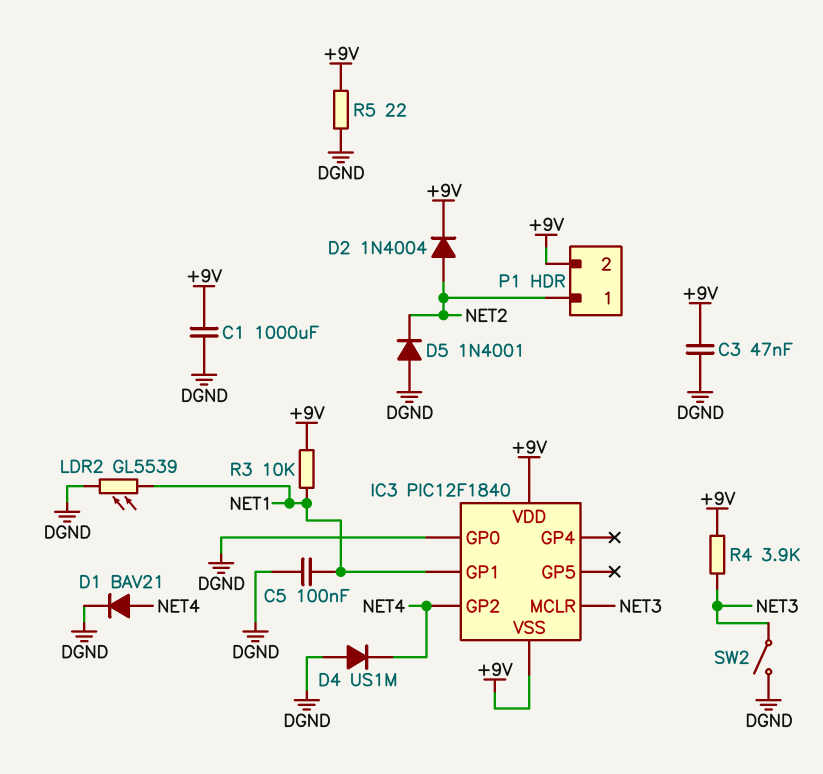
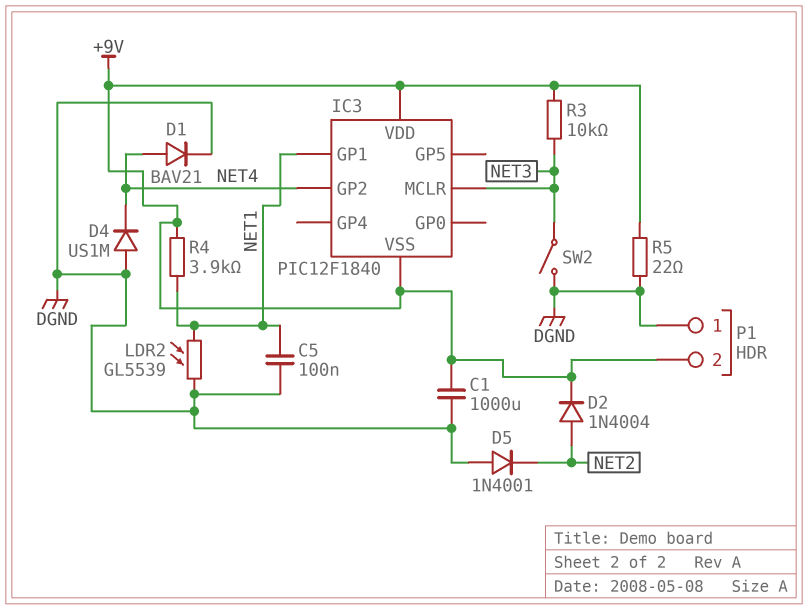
C3: 47nF (+9V, DGND) -> none
IC3 pin GP0: DGND -> none
P1 pin 1: NET2 -> DGND
R3: 10k (+9V, NET1) -> 10k (+9V, NET3)
R4: 3.9k (+9V, NET3) -> 3.9k (+9V, NET1)

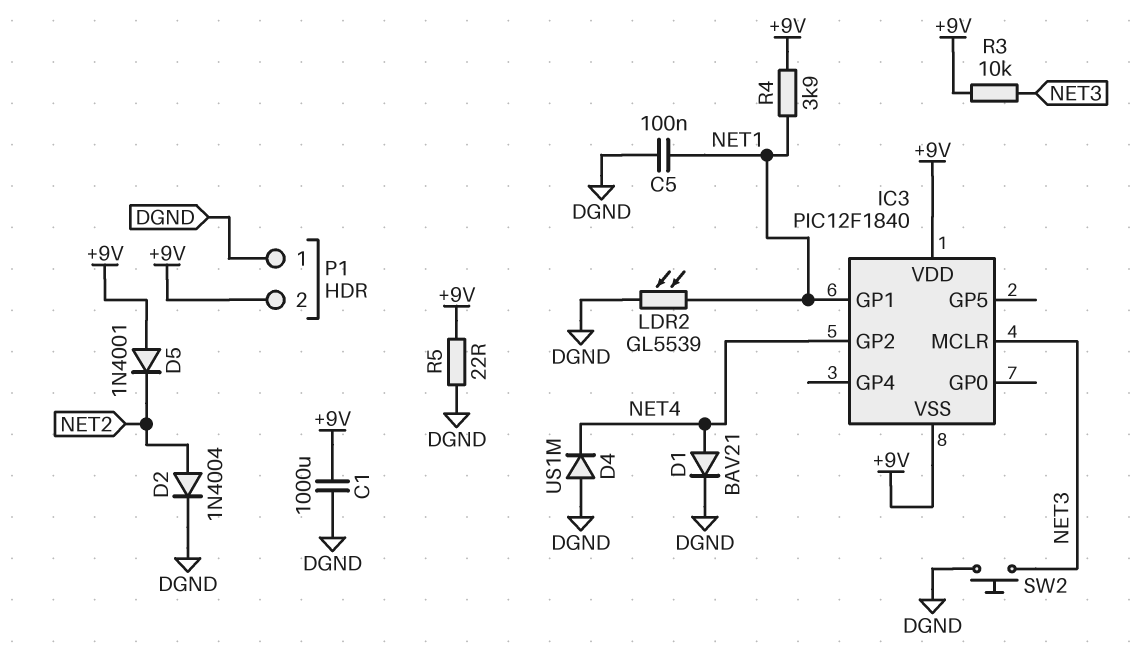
D2: diode 1N4004 (A NET2, K +9V) -> diode 1N4004 (A NET2, K DGND)
D5: diode 1N4001 (A DGND, K NET2) -> diode 1N4001 (A +9V, K NET2)
SW2: switch (DGND, NET3) -> button (DGND, NET3)

